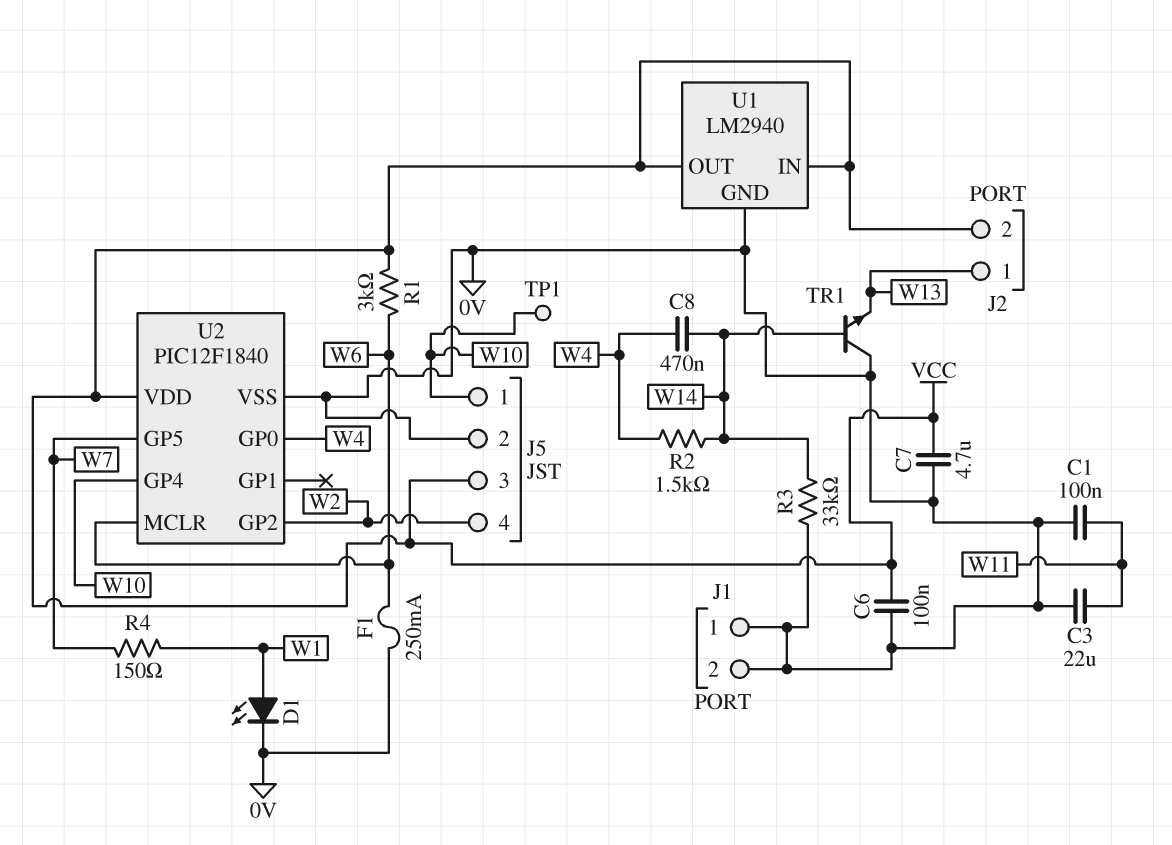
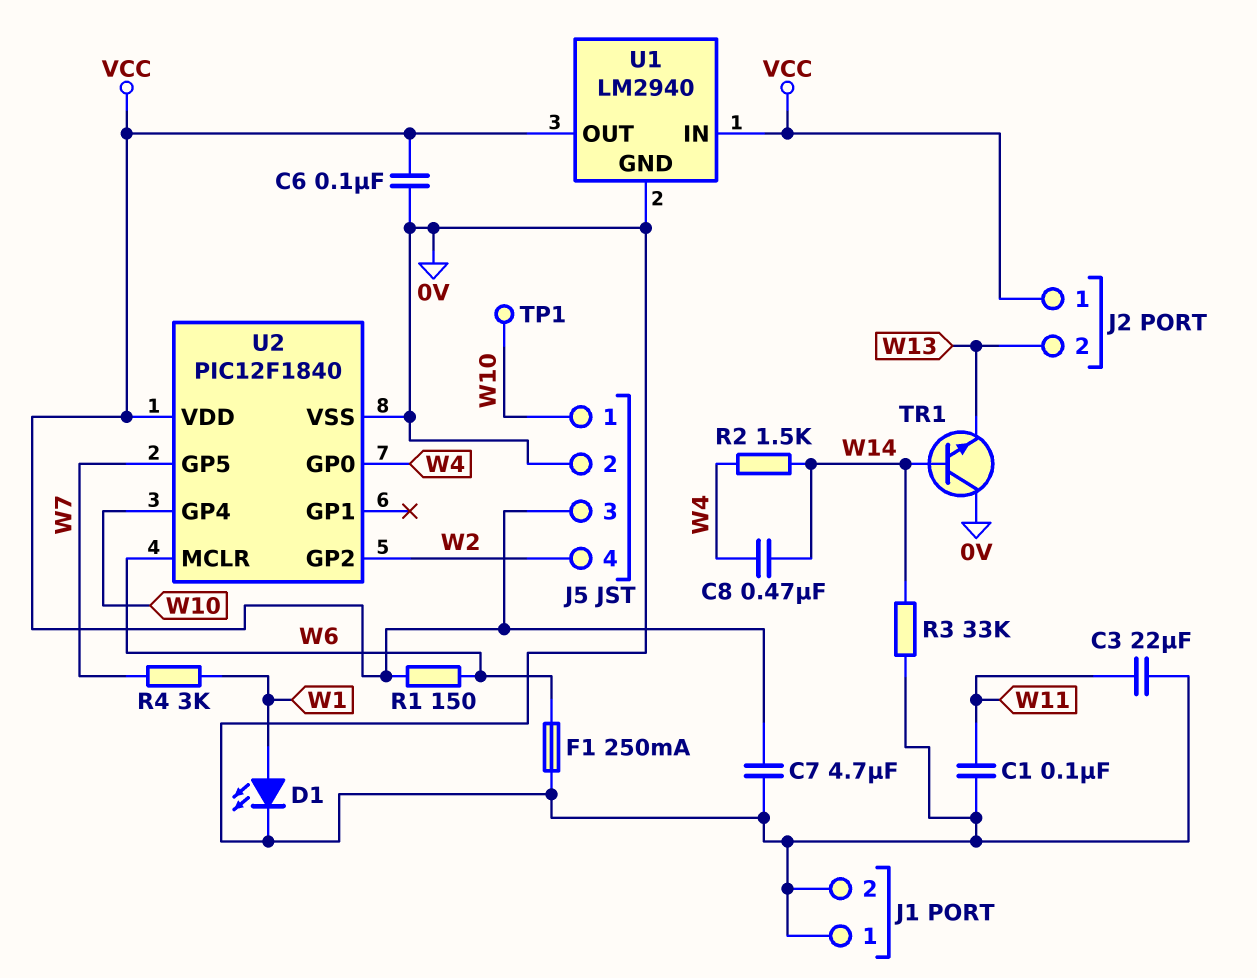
J2 pin 1: W13 -> VCC
J2 pin 2: VCC -> W13
R1: 3k (VCC, W6) -> 150 (VCC, W6)
R4: 150 (W1, W7) -> 3k (W1, W7)

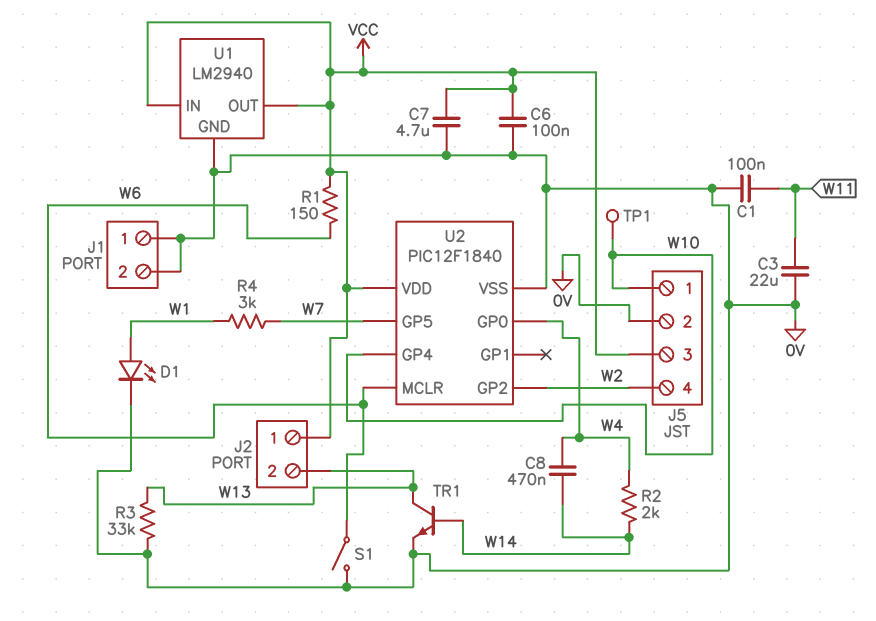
F1: 250mA (0V, W6) -> none
R2: 1.5k (W4, W14) -> 2k (W4, W14)
R3: 33k (0V, W14) -> 33k (0V, W13)
S1: none -> switch (0V, W6)
TR1: NPN (B W14, C 0V, E W13) -> NPN (B W14, C W13, E 0V)

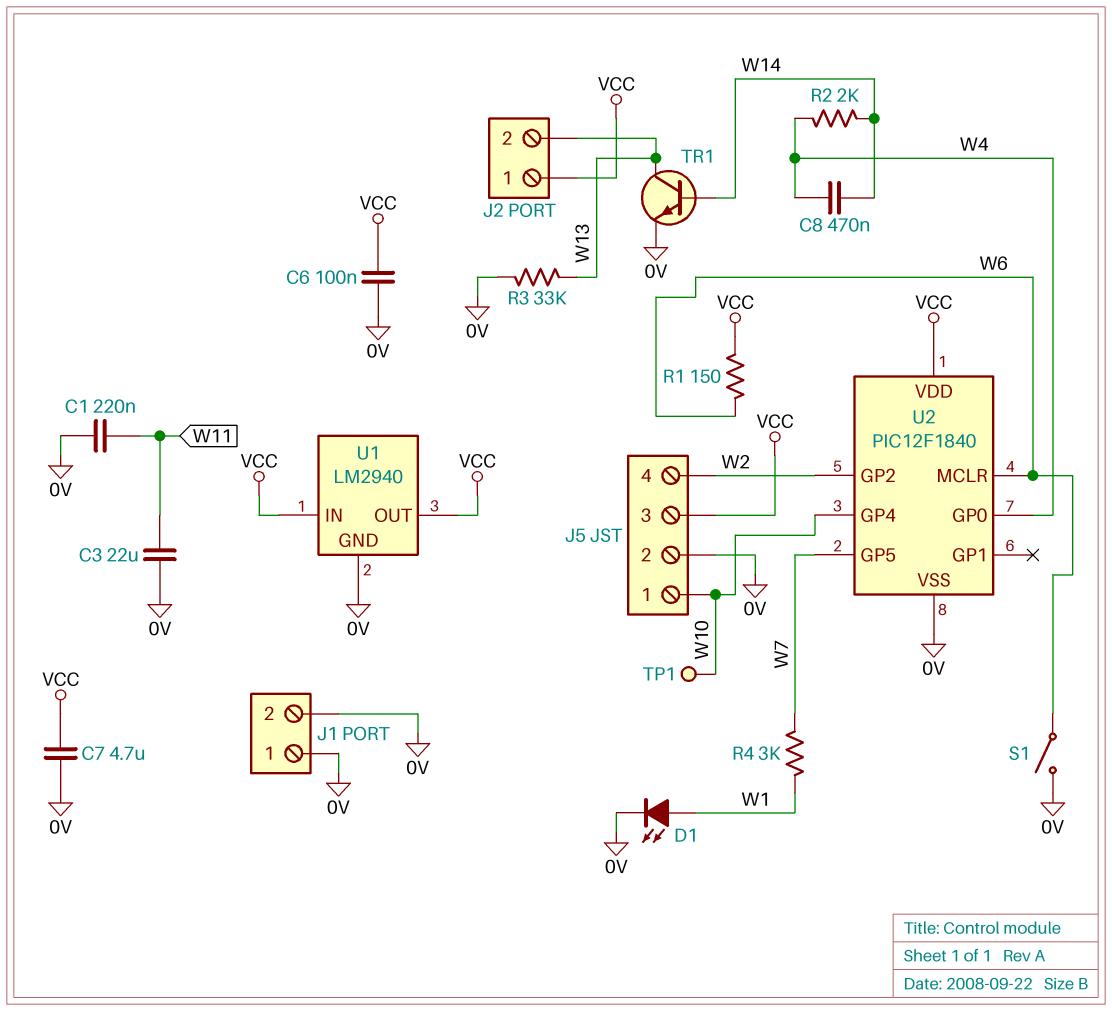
C1: 100nF (0V, W11) -> 220nF (0V, W11)

